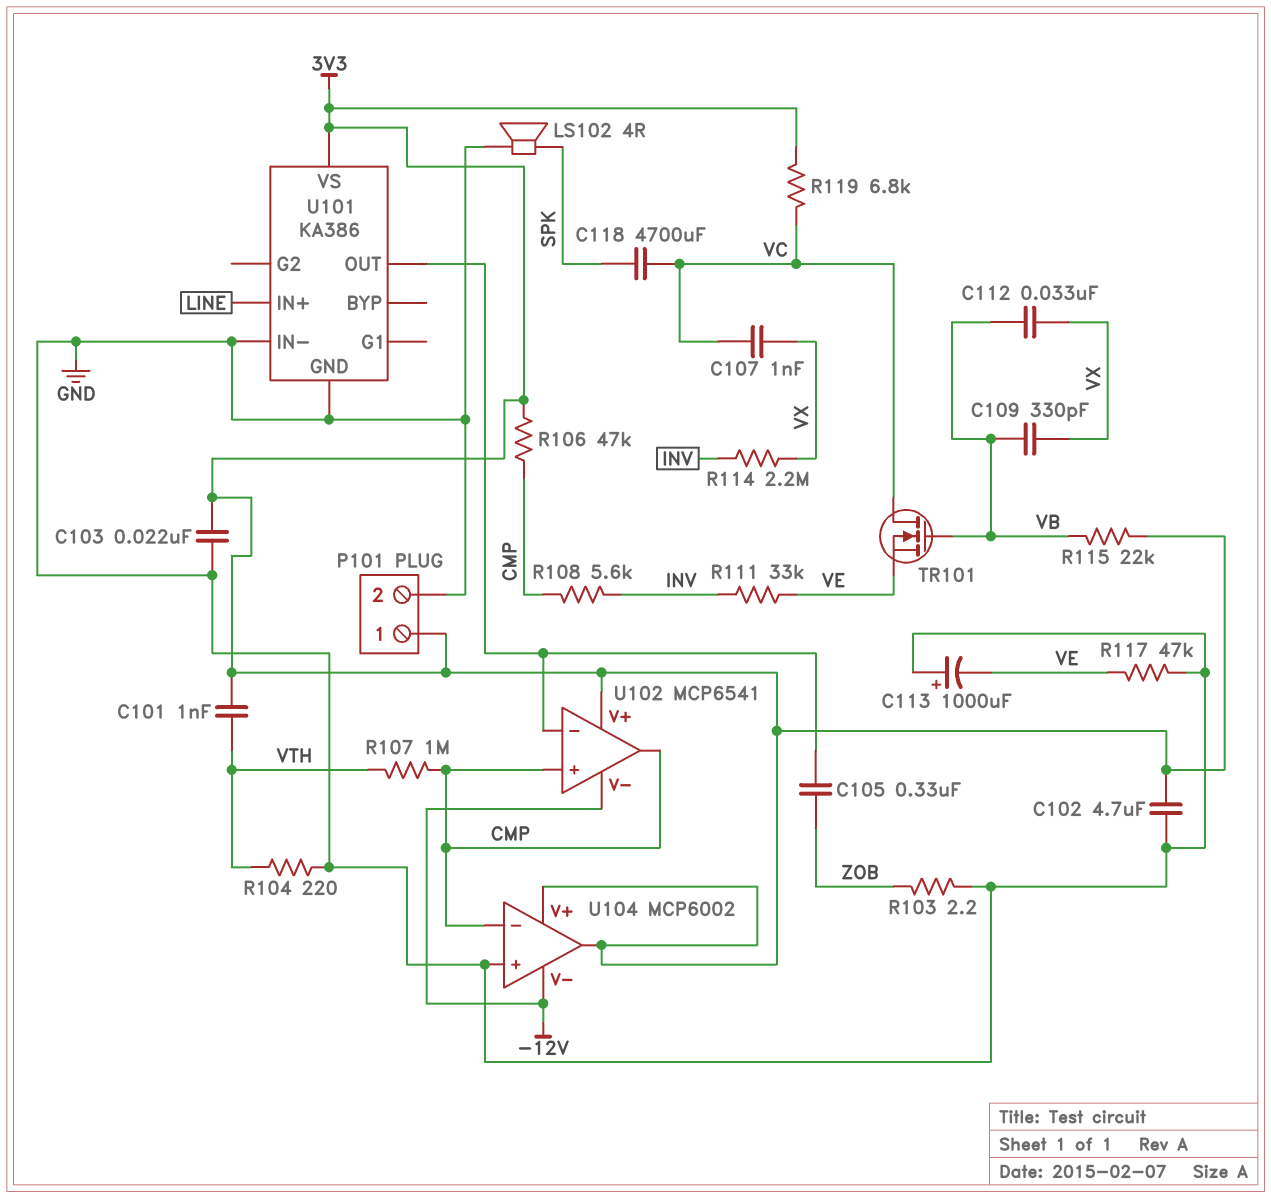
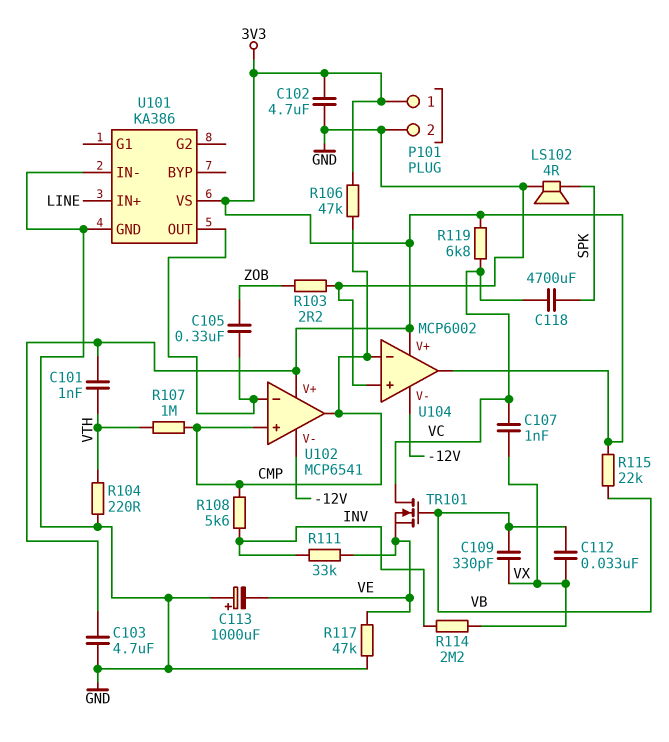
C103: 22nF (3V3, GND) -> 4.7uF (3V3, GND)

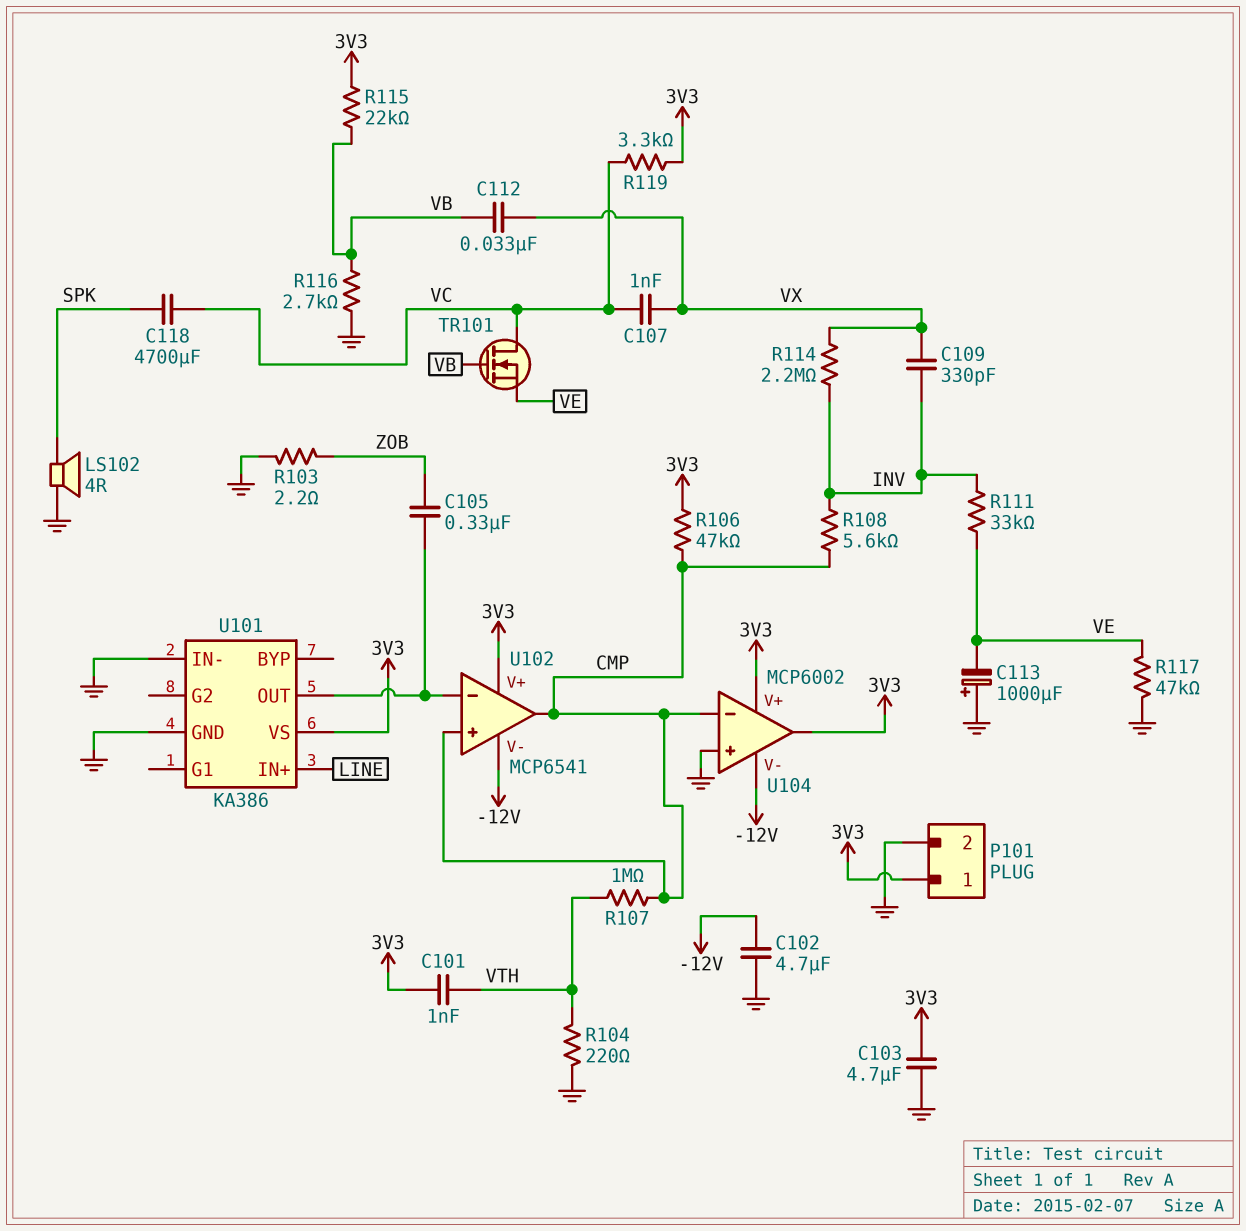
C102: 4.7uF (3V3, GND) -> 4.7uF (-12V, GND)
C109: 330pF (VB, VX) -> 330pF (INV, VX)
R116: none -> 2.7k (GND, VB)
R119: 6.8k (3V3, VC) -> 3.3k (3V3, VC)

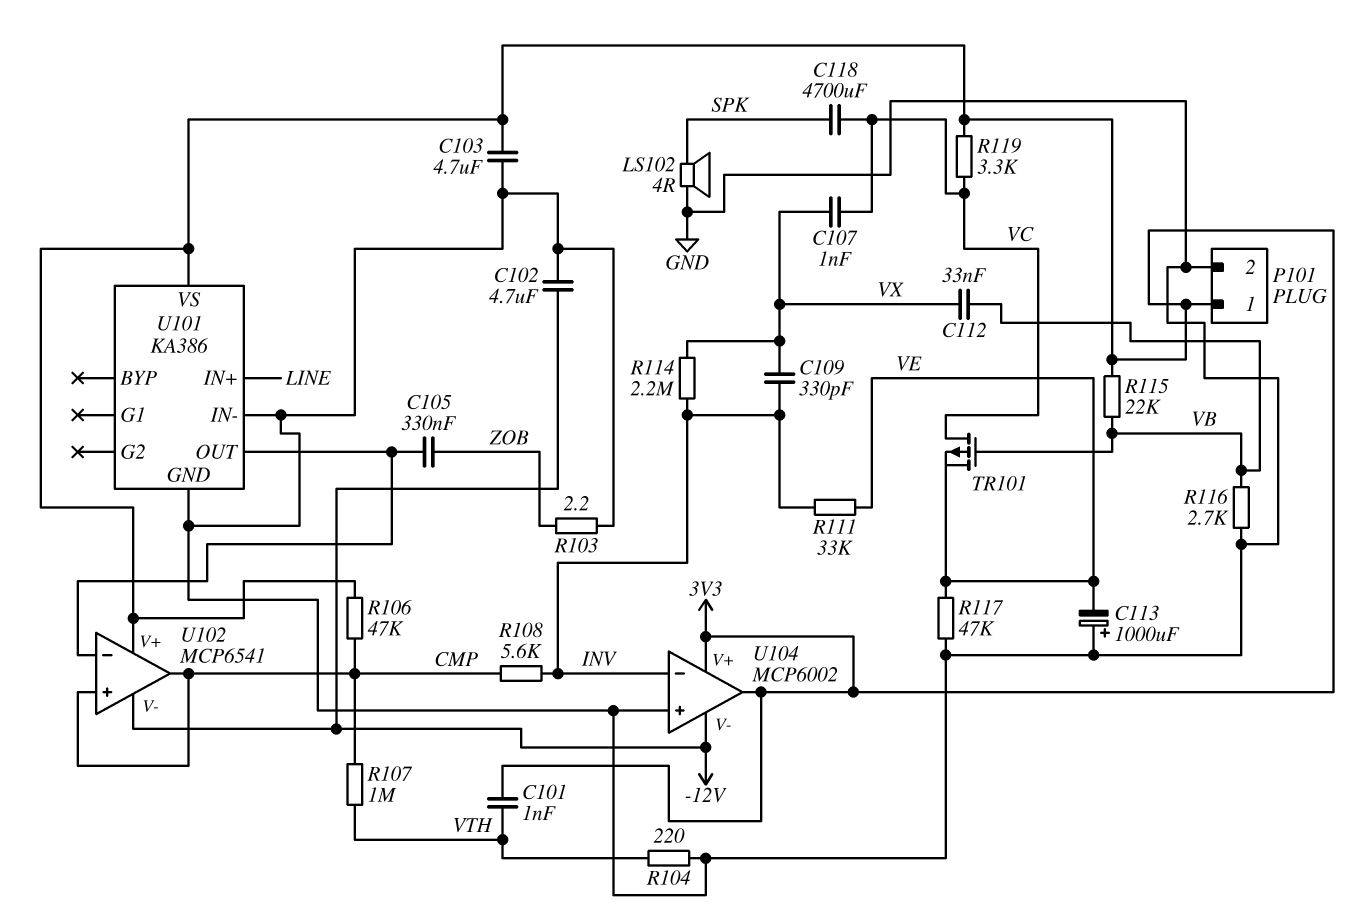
TR101: NMOS (G VB, D VC, S VE) -> PMOS (G VB, D VC, S VE)
U104 pin in-: CMP -> INV

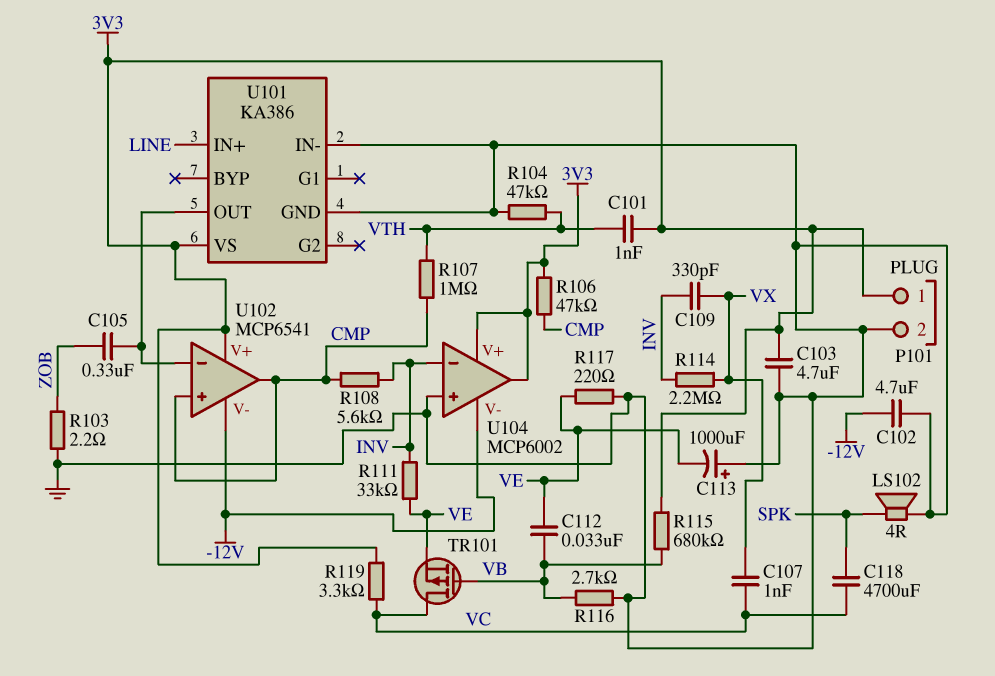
C112: 33nF (VB, VX) -> 33nF (VB, VE)
R104: 220 (GND, VTH) -> 47k (GND, VTH)
R115: 22k (3V3, VB) -> 680k (3V3, VB)
R117: 47k (GND, VE) -> 220 (GND, VE)

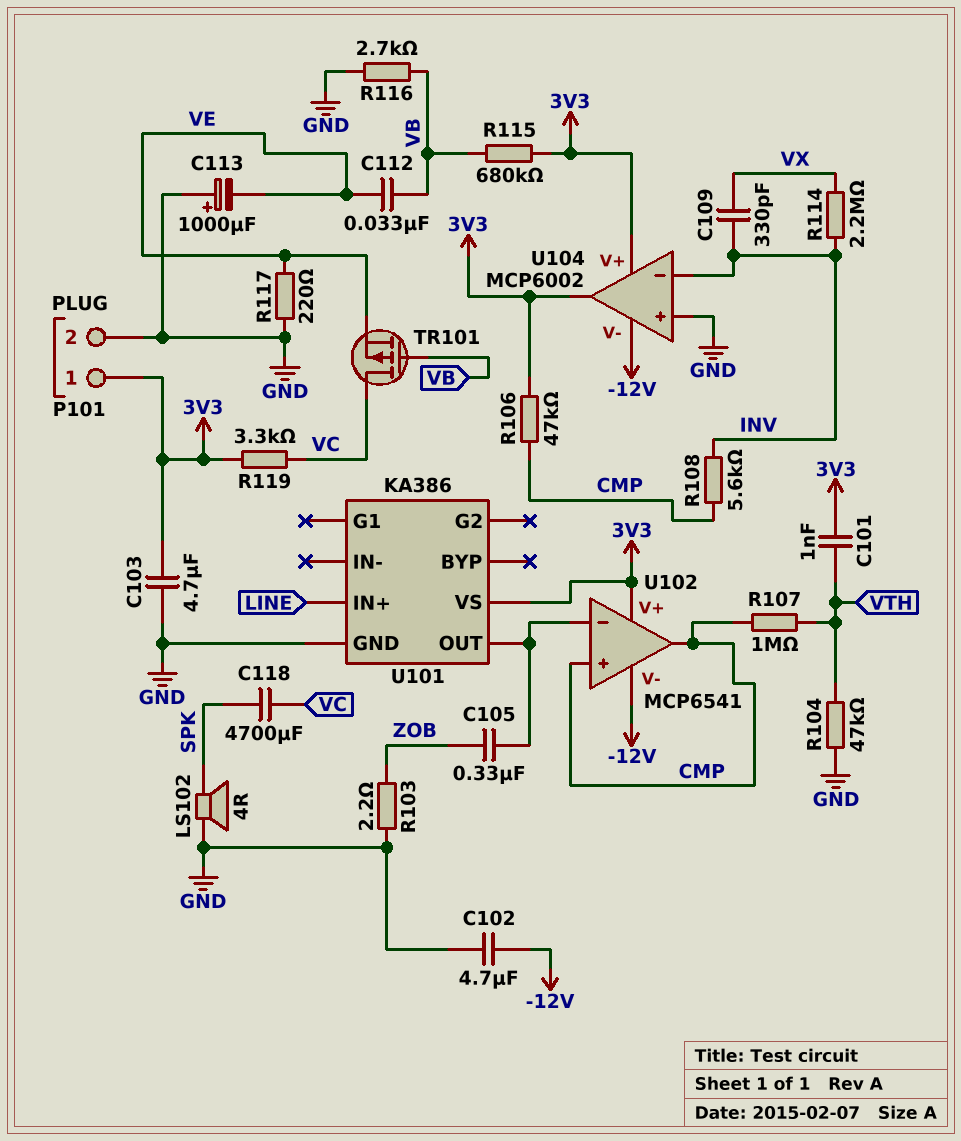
C107: 1nF (VC, VX) -> none
R111: 33k (INV, VE) -> none
U101 pin IN-: GND -> none

